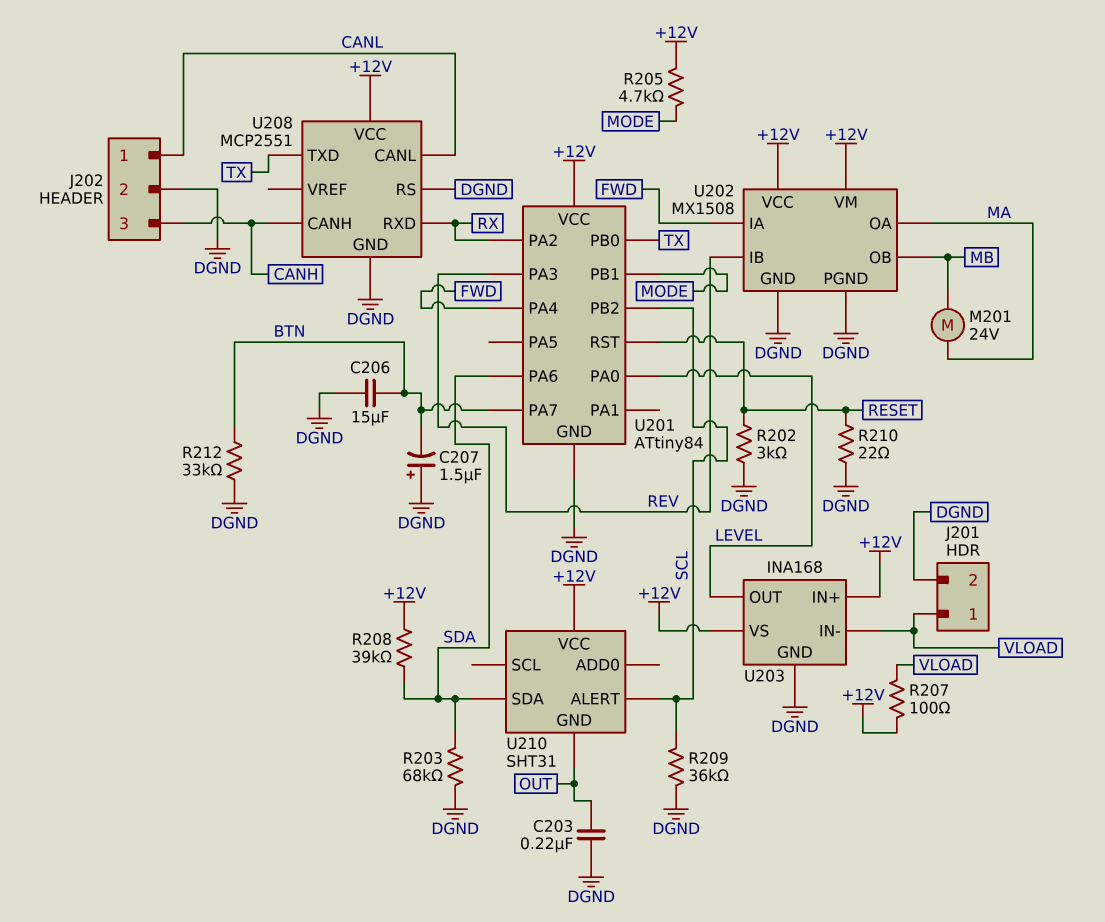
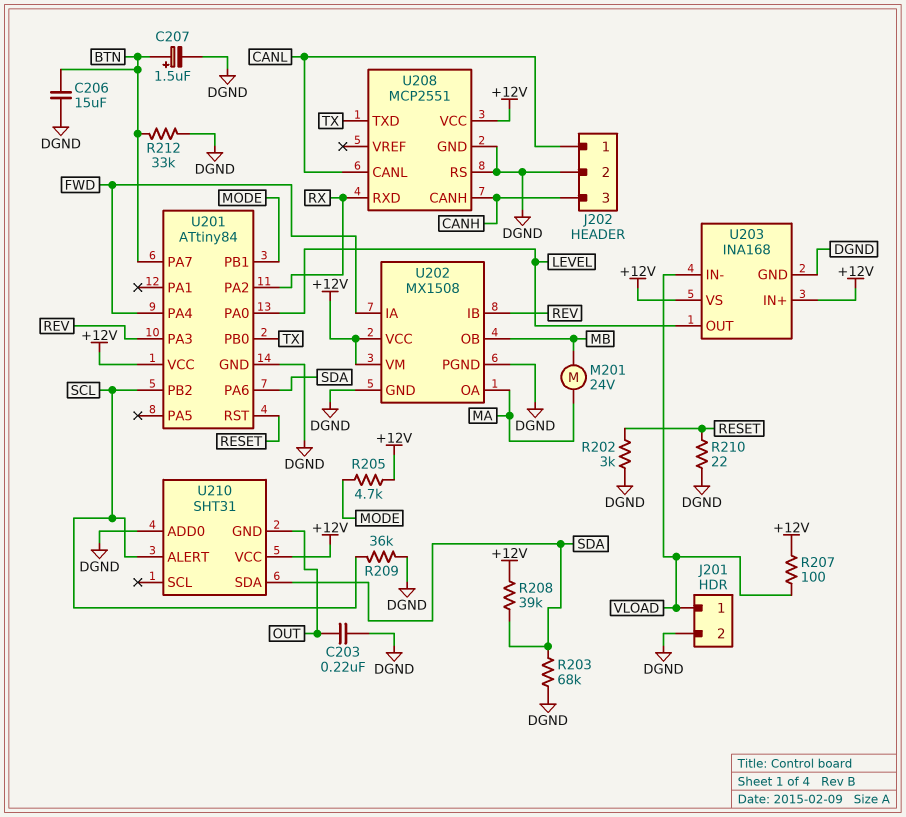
C207: 1.5uF (plus DGND, minus BTN) -> 1.5uF (plus BTN, minus DGND)
U210 pin ADD0: none -> DGND

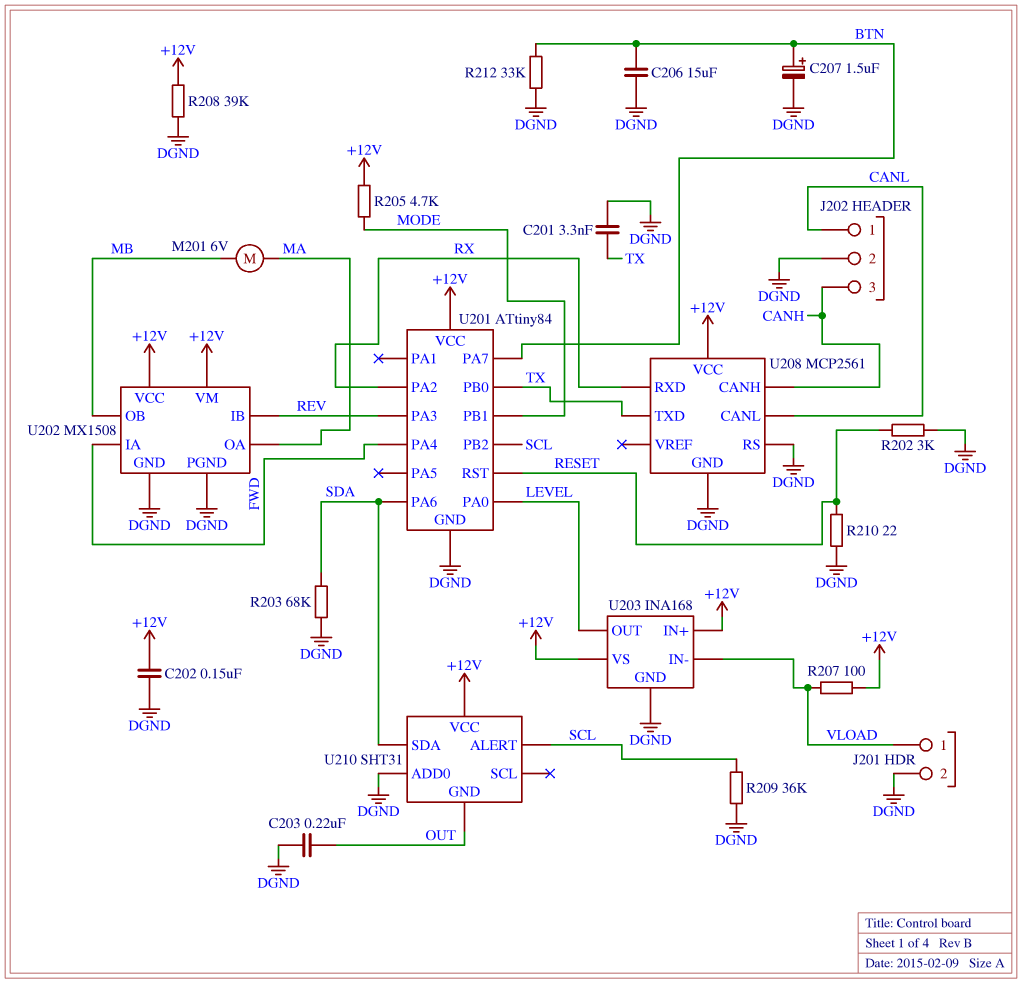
C201: none -> 3.3nF (DGND, TX)
C202: none -> 150nF (+12V, DGND)
M201: motor 24V (MA, MB) -> motor 6V (MA, MB)
R208: 39k (+12V, SDA) -> 39k (+12V, DGND)
U208: MCP2551 -> MCP2561

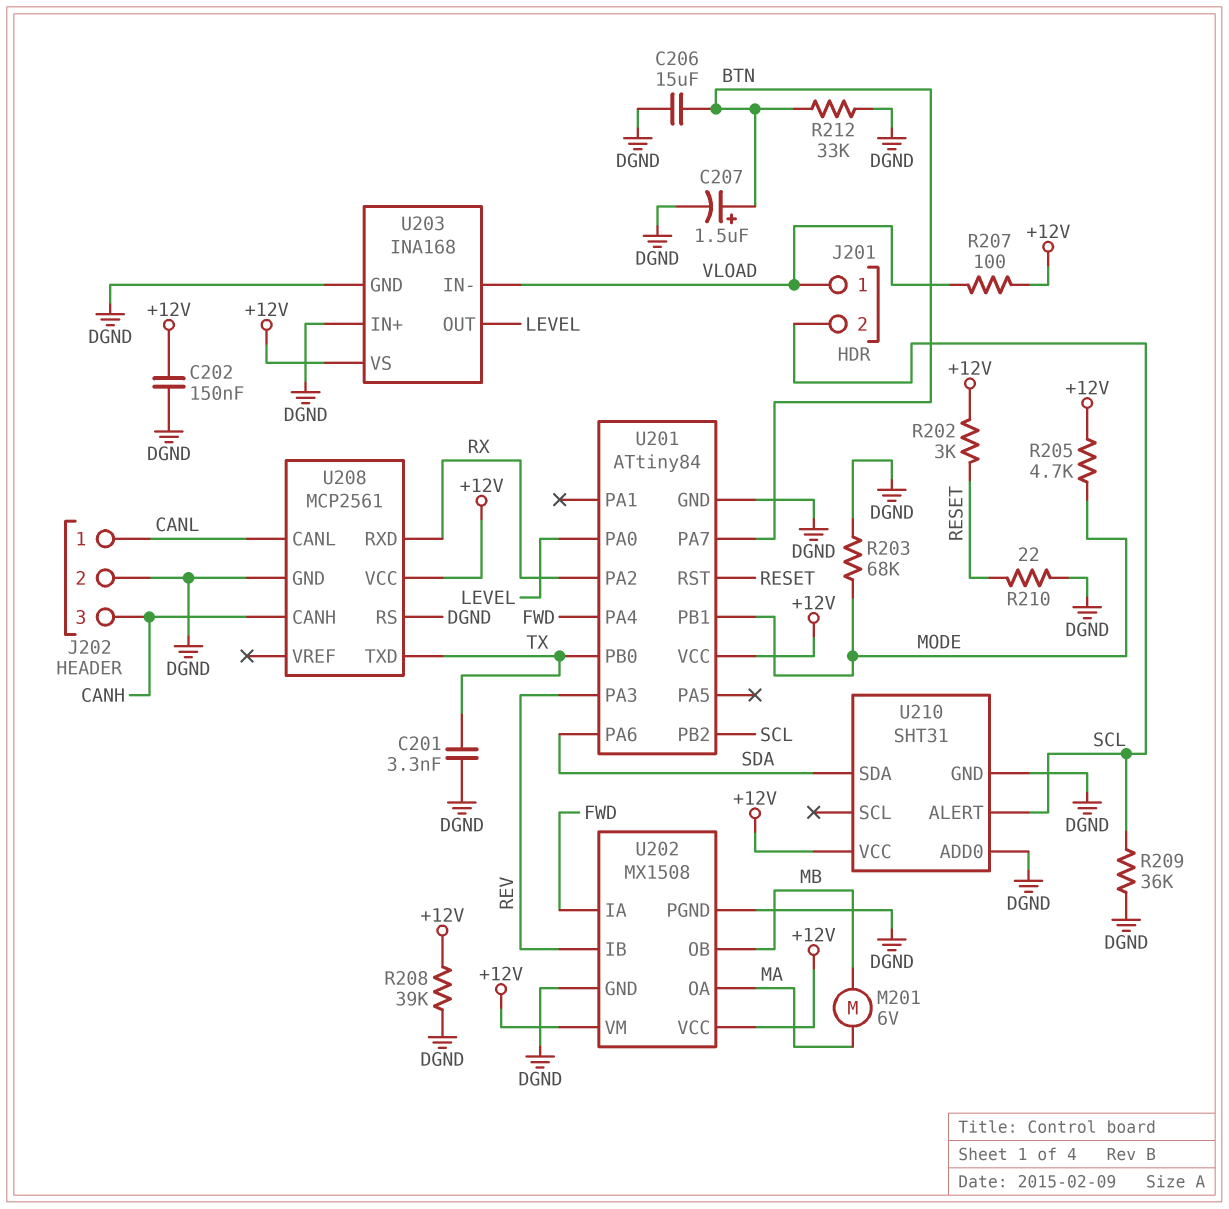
C203: 220nF (DGND, OUT) -> none
J201 pin 2: DGND -> SCL
R202: 3k (DGND, RESET) -> 3k (+12V, RESET)
R203: 68k (DGND, SDA) -> 68k (DGND, MODE)
U203 pin IN+: +12V -> DGND
U210 pin GND: OUT -> DGND

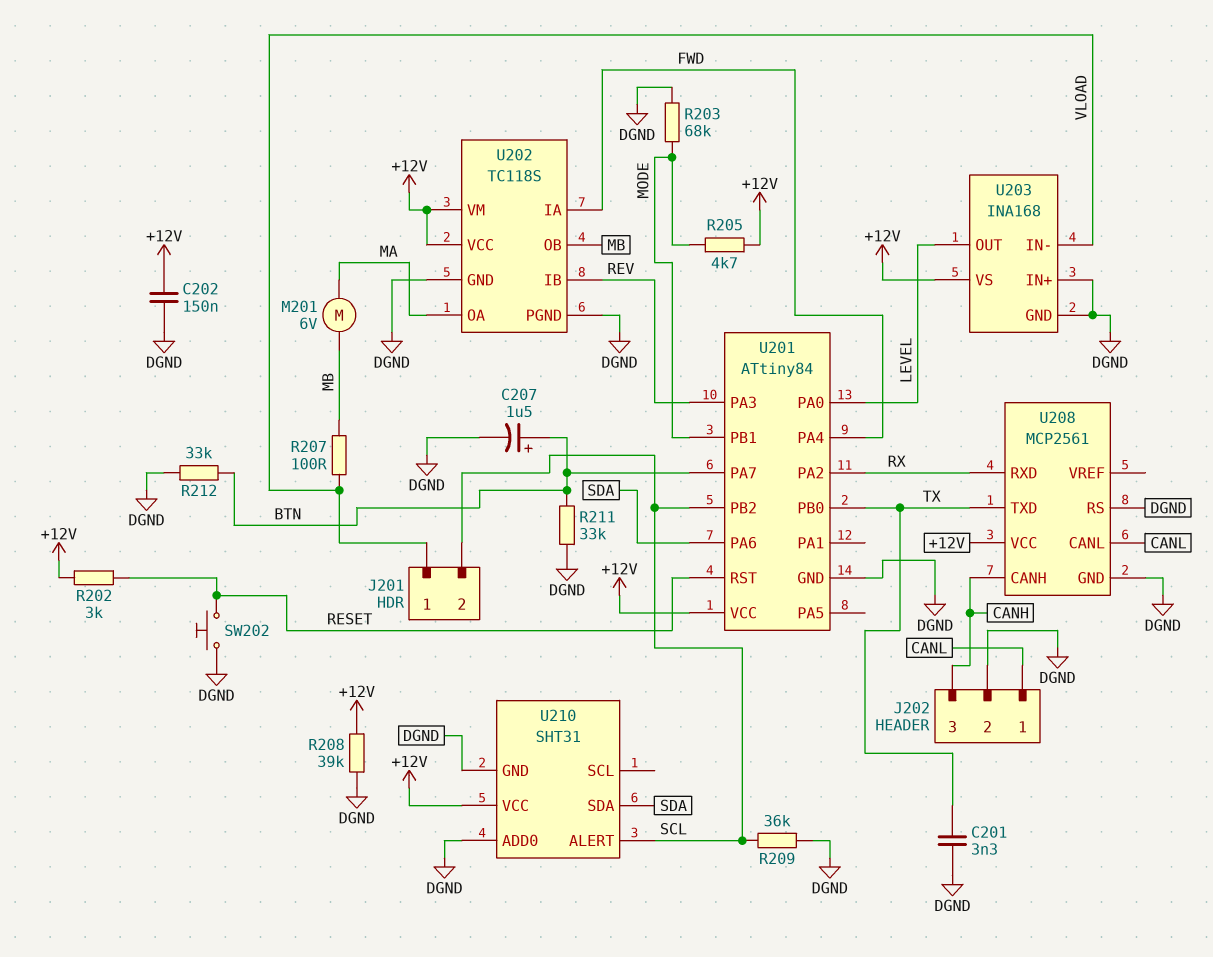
C206: 15uF (BTN, DGND) -> none
R207: 100 (+12V, VLOAD) -> 100 (MB, VLOAD)
R210: 22 (DGND, RESET) -> none
R211: none -> 33k (BTN, DGND)
SW202: none -> button (DGND, RESET)
U202: MX1508 -> TC118S

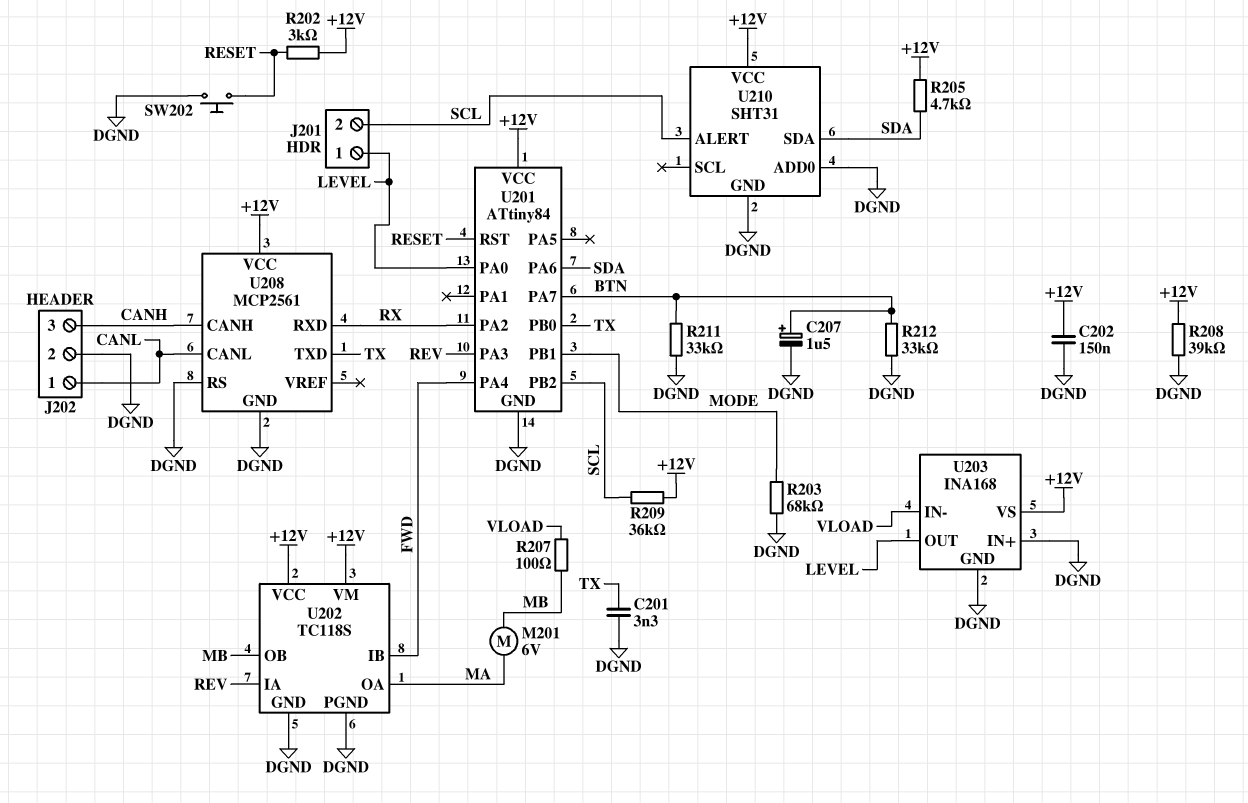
J201 pin 1: VLOAD -> LEVEL
R205: 4.7k (+12V, MODE) -> 4.7k (+12V, SDA)
R209: 36k (DGND, SCL) -> 36k (+12V, SCL)
U202 pin IA: FWD -> REV
U202 pin IB: REV -> FWD

